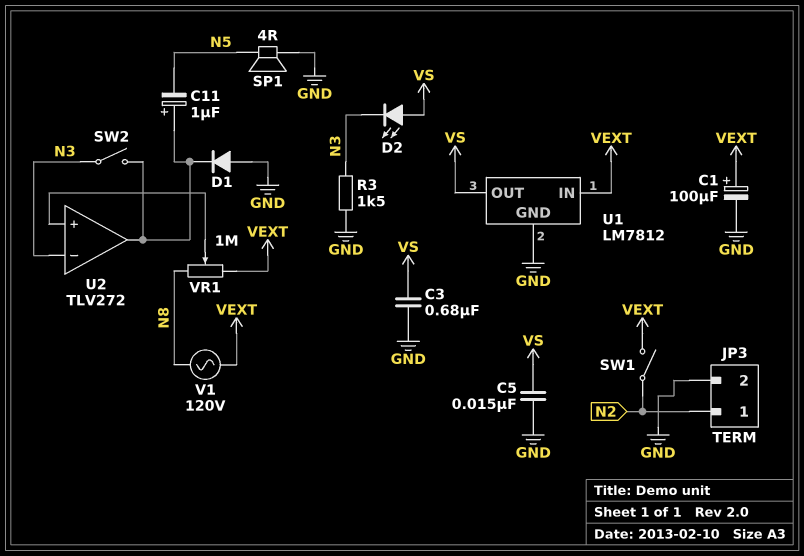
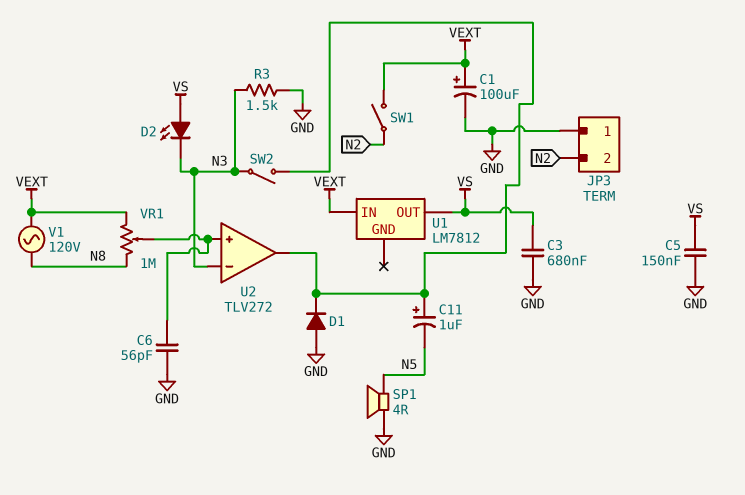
C5: 15nF (GND, VS) -> 150nF (GND, VS)
C6: none -> 56pF (GND, U2/in+)
JP3 pin 1: N2 -> GND
JP3 pin 2: GND -> N2
U1 pin GND: GND -> none

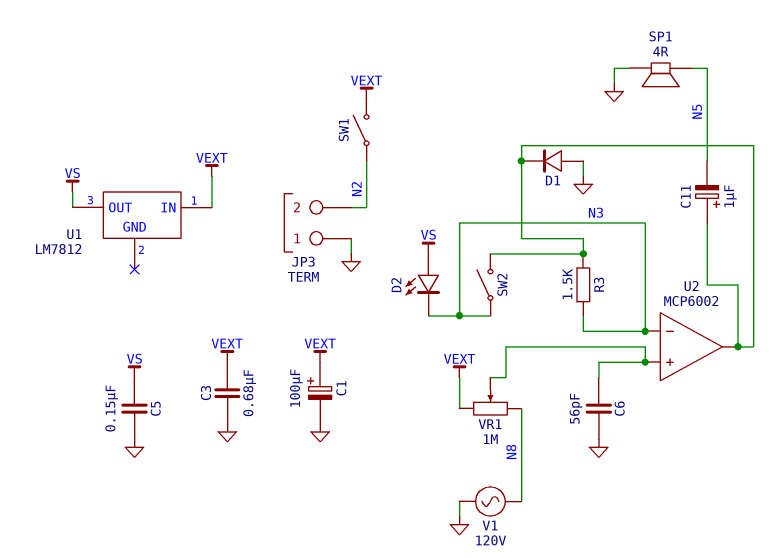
C3: 680nF (GND, VS) -> 680nF (GND, VEXT)
R3: 1.5k (GND, N3) -> 1.5k (N3, U2/out)
U2: TLV272 -> MCP6002
V1: AC 120V (N8, VEXT) -> AC 120V (GND, N8)

